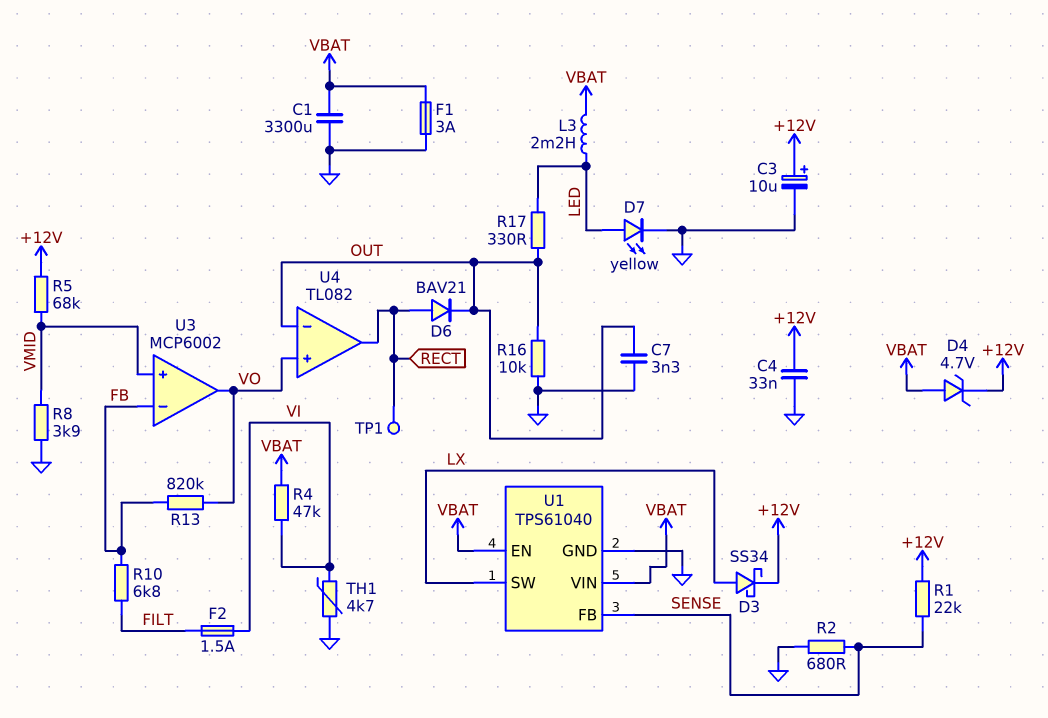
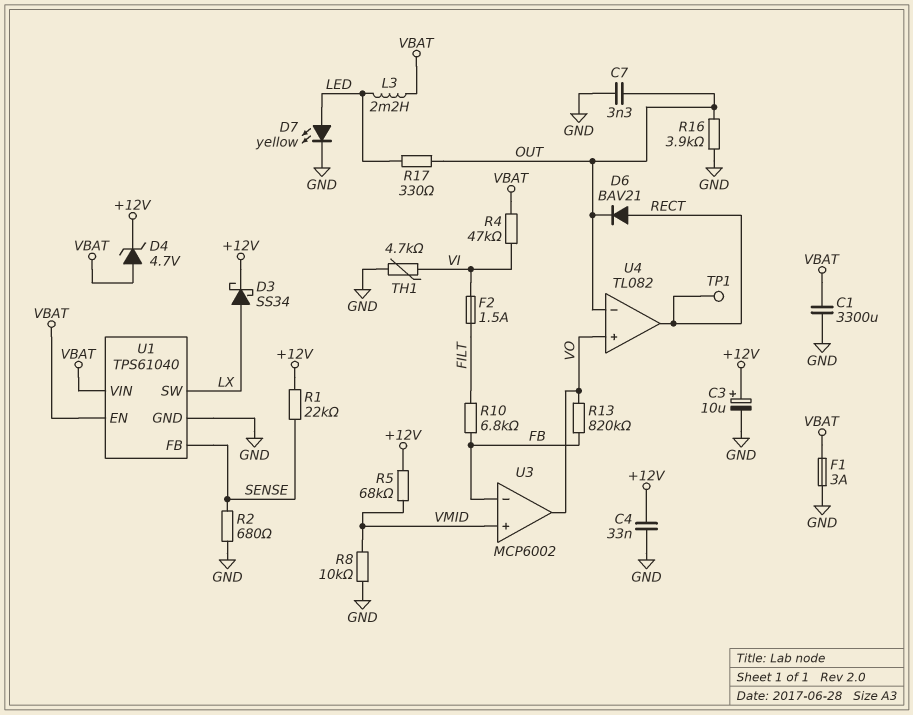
R8: 3.9k (GND, VMID) -> 10k (GND, VMID)
R16: 10k (GND, OUT) -> 3.9k (GND, OUT)

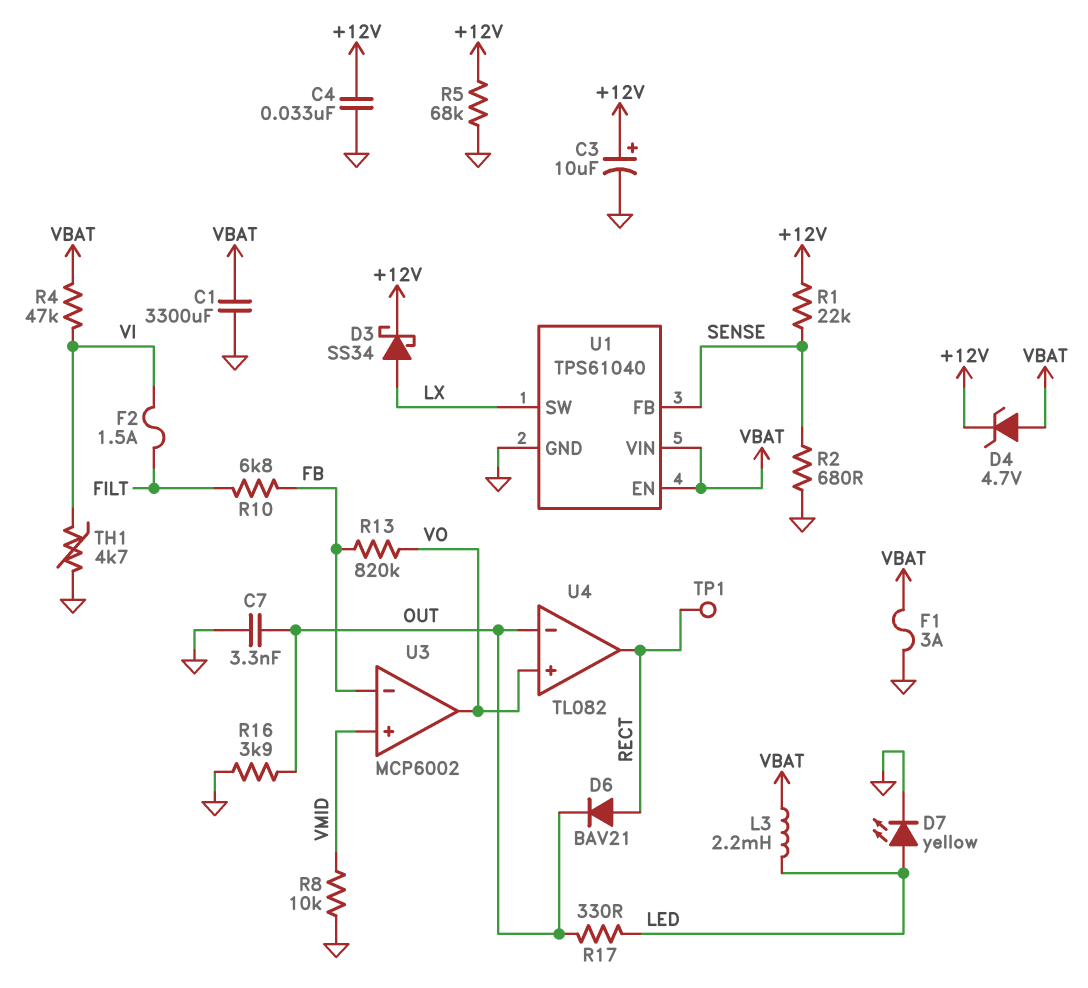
R5: 68k (+12V, VMID) -> 68k (+12V, GND)

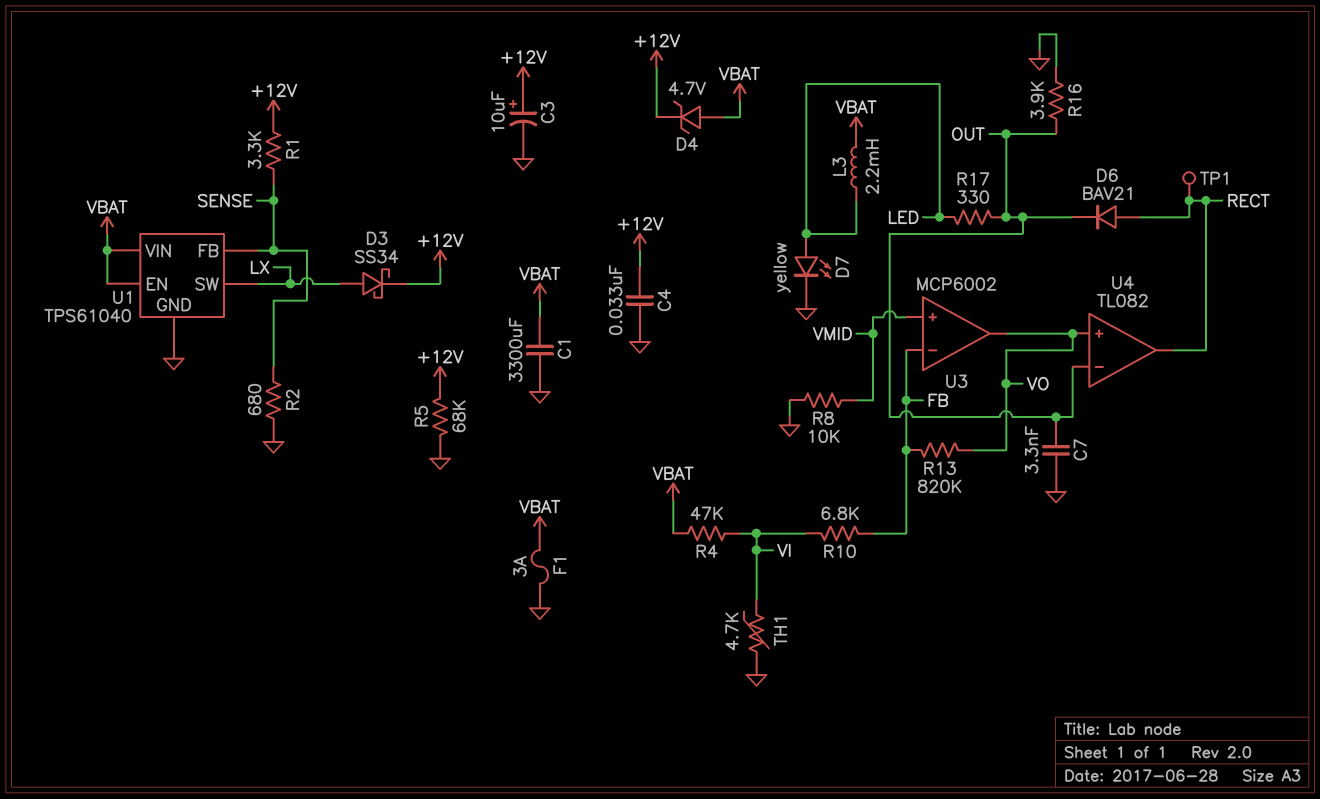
F2: 1.5A (FILT, VI) -> none
R1: 22k (+12V, SENSE) -> 3.3k (+12V, SENSE)
R10: 6.8k (FB, FILT) -> 6.8k (FB, VI)

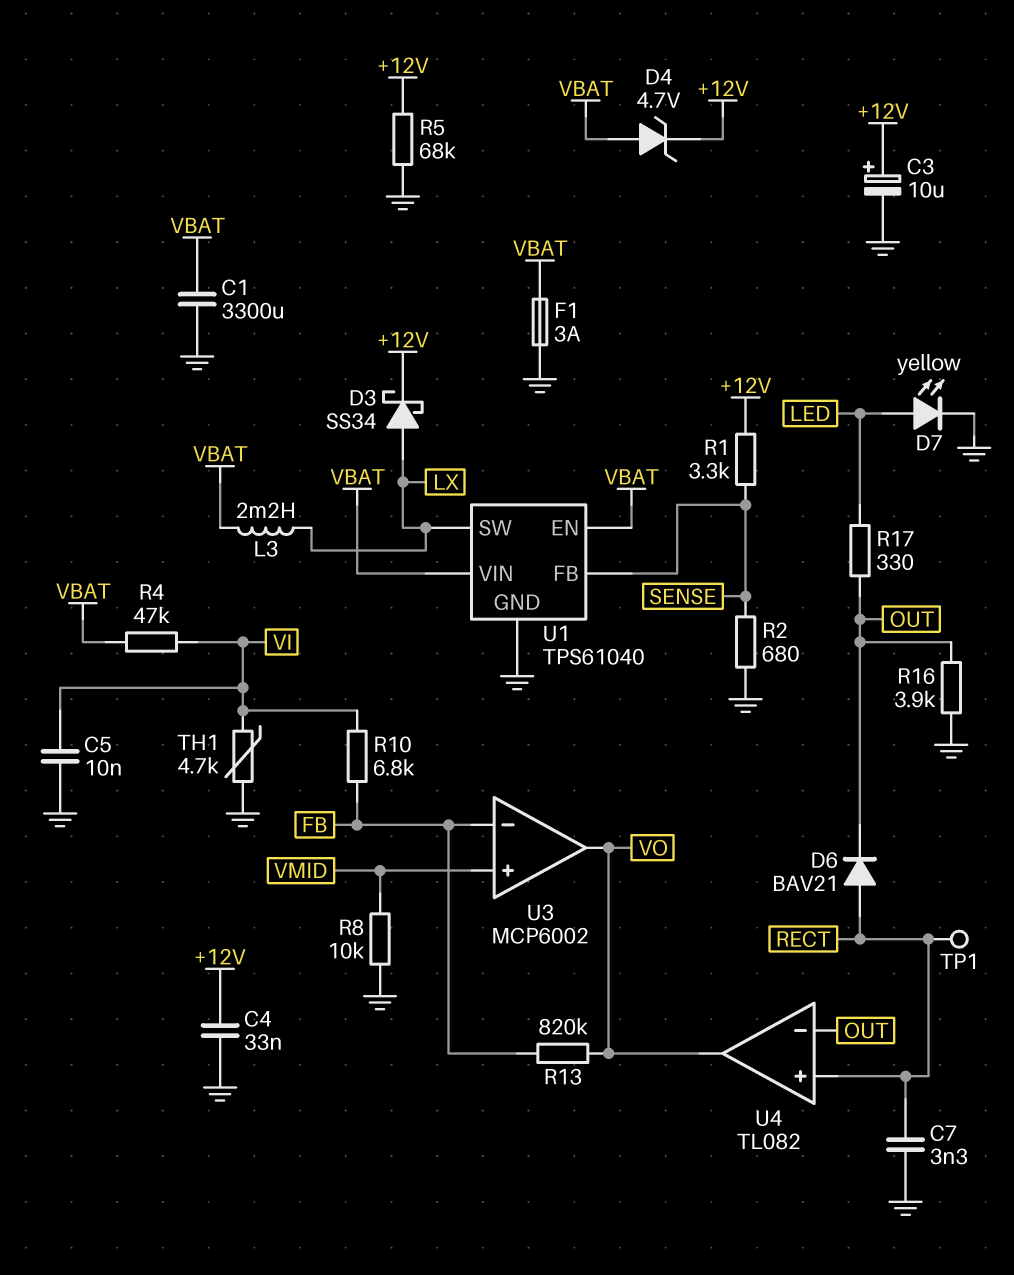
C5: none -> 10nF (GND, VI)
C7: 3.3nF (GND, OUT) -> 3.3nF (GND, RECT)
L3: 2.2mH (LED, VBAT) -> 2.2mH (LX, VBAT)
U4 pin in+: VO -> RECT
U4 pin out: RECT -> VO

